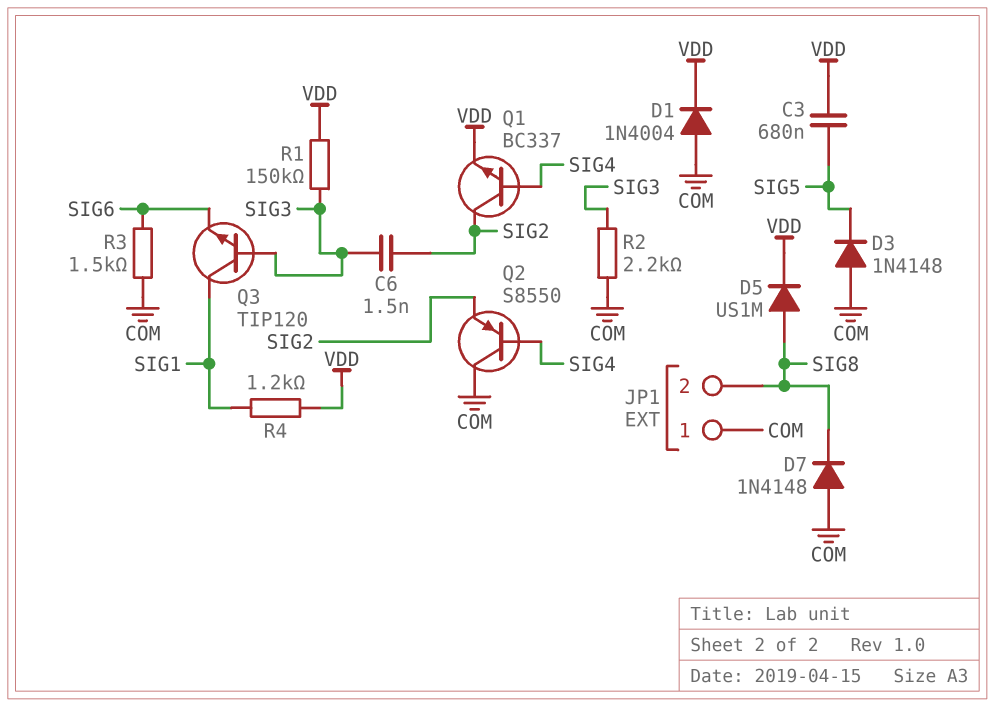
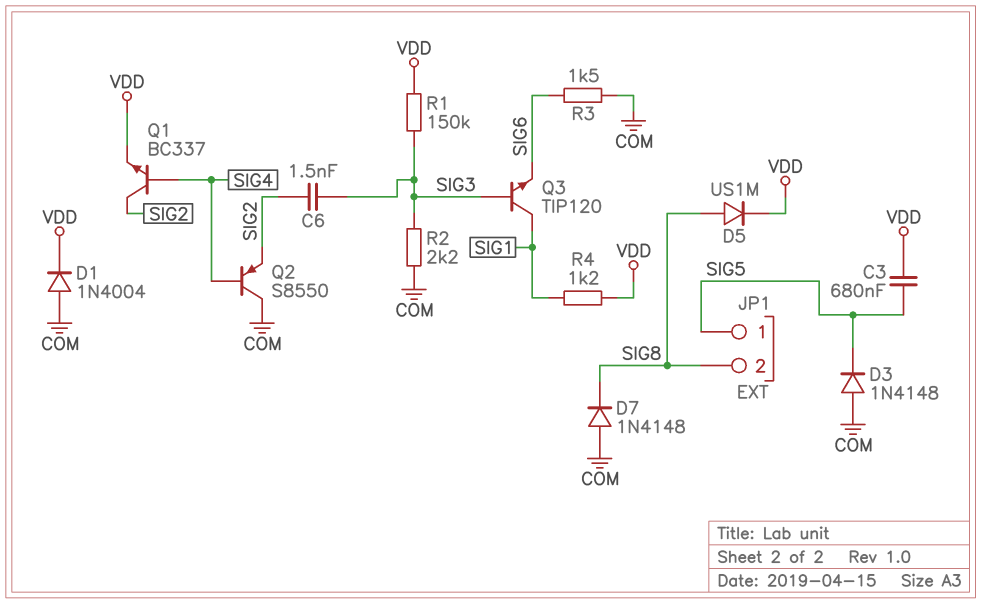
JP1 pin 1: COM -> SIG5

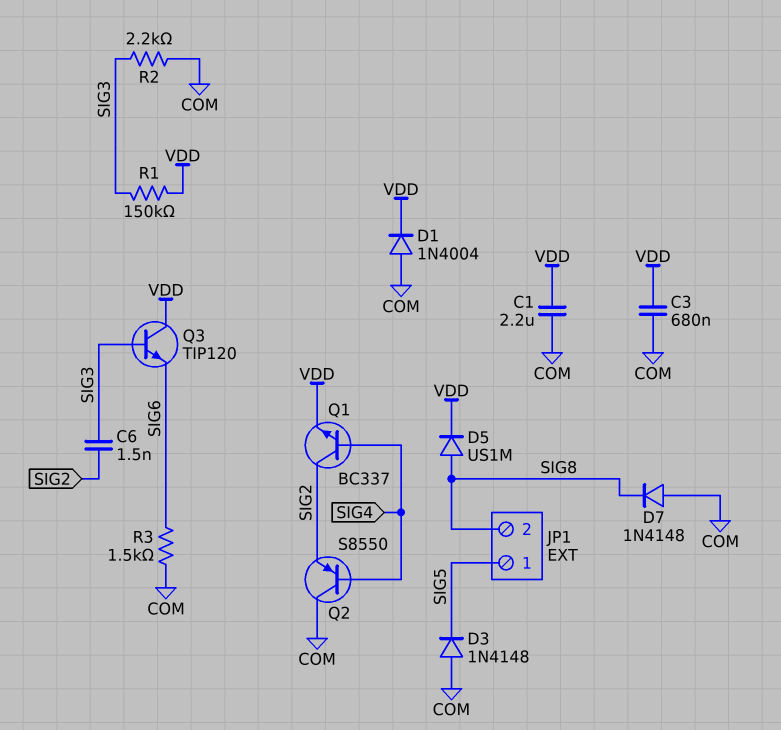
C1: none -> 2.2uF (COM, VDD)
C3: 680nF (SIG5, VDD) -> 680nF (COM, VDD)
Q3: NPN TIP120 (B SIG3, C SIG1, E SIG6) -> NPN TIP120 (B SIG3, C VDD, E SIG6)
R4: 1.2k (SIG1, VDD) -> none

